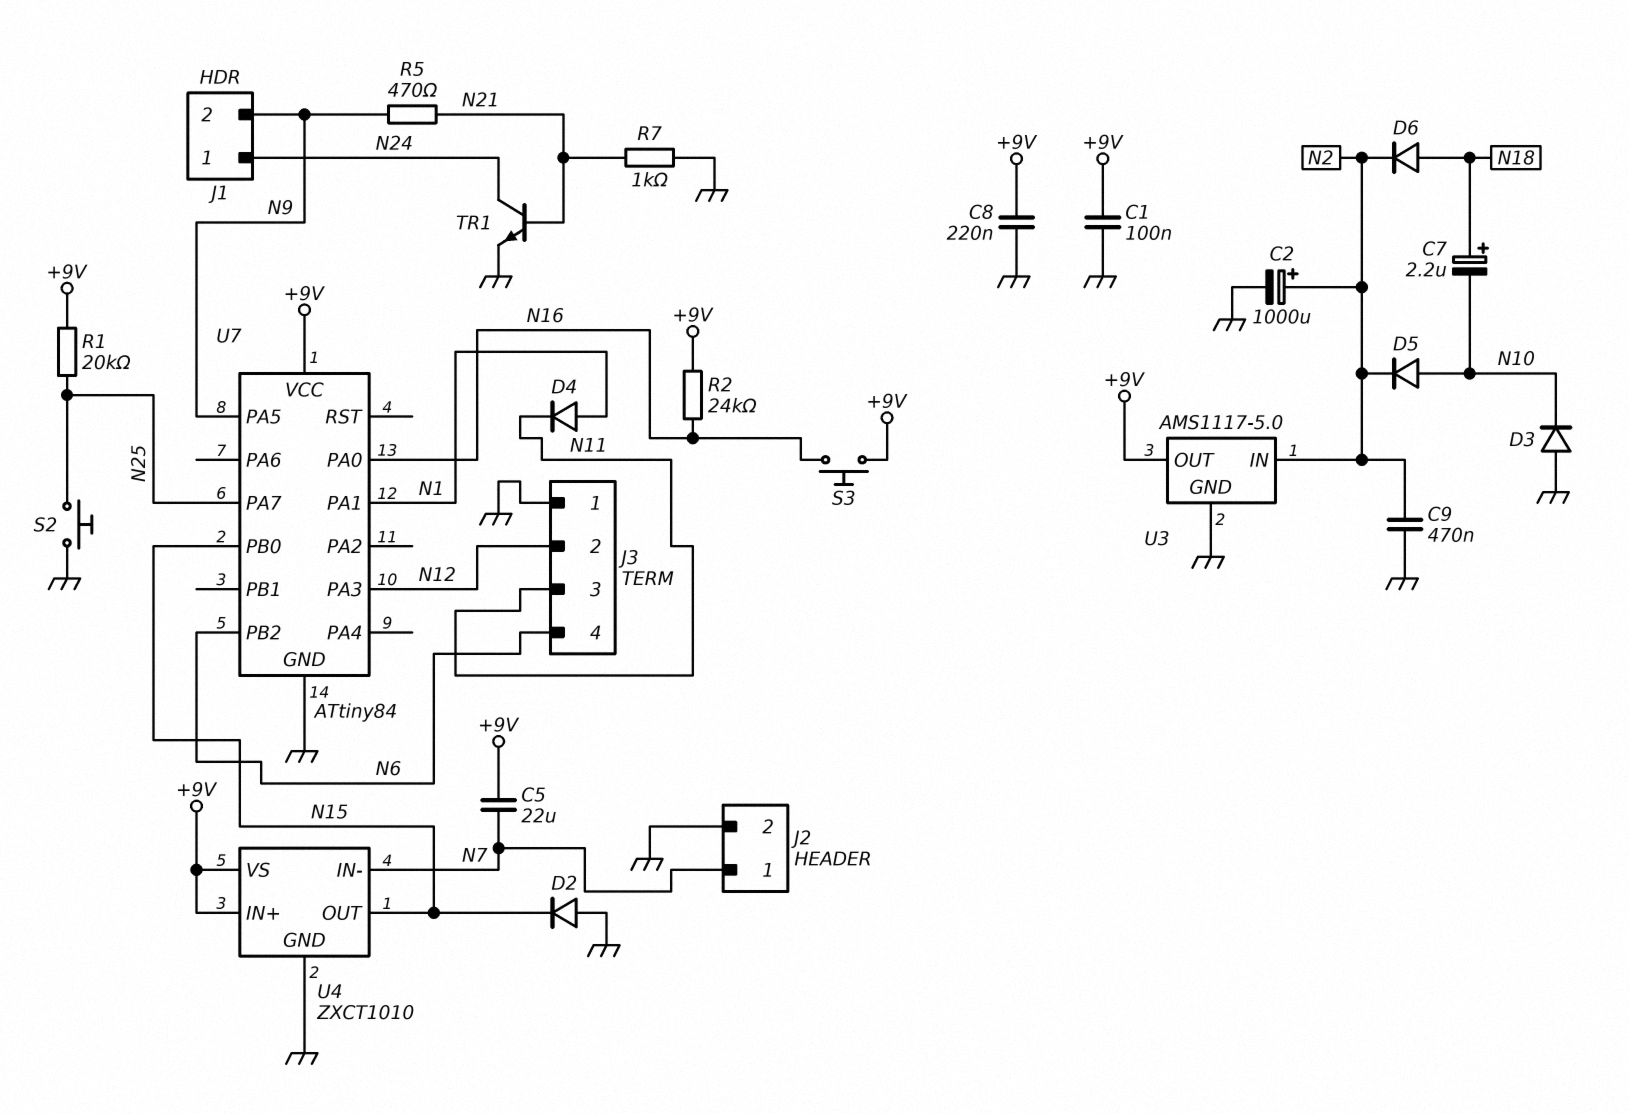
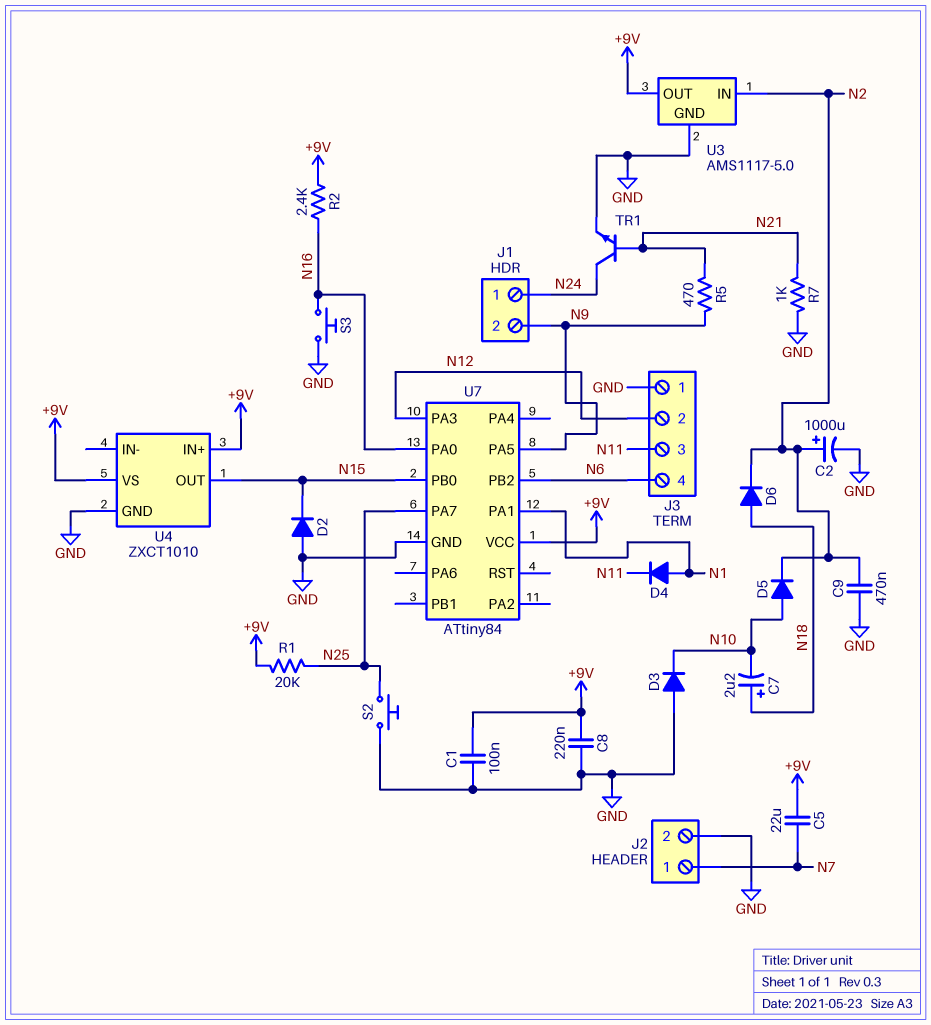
R2: 24k (+9V, N16) -> 2.4k (+9V, N16)
S3: button (+9V, N16) -> button (GND, N16)
U4 pin IN-: N7 -> none

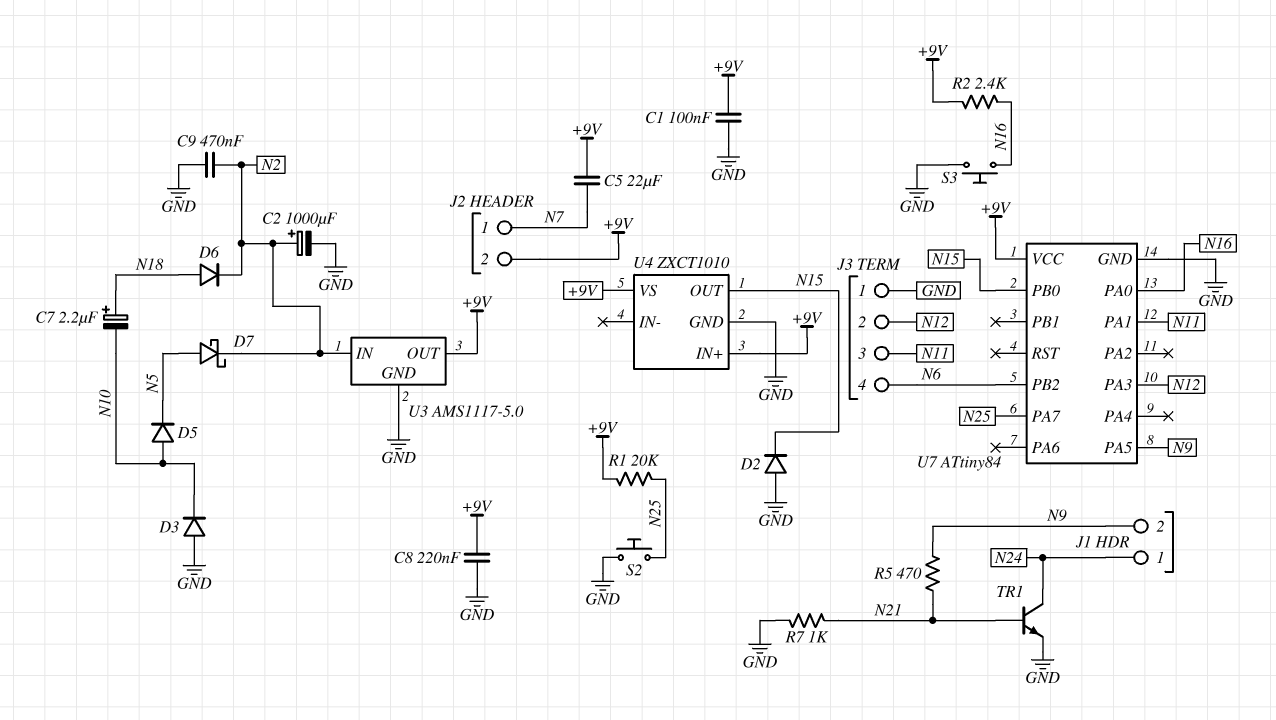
D4: diode (A N1, K N11) -> none
D5: diode (A N10, K N2) -> diode (A N10, K N5)
D7: none -> schottky (A N5, K N2)
J2 pin 2: GND -> +9V
U7 pin PA1: N1 -> N11

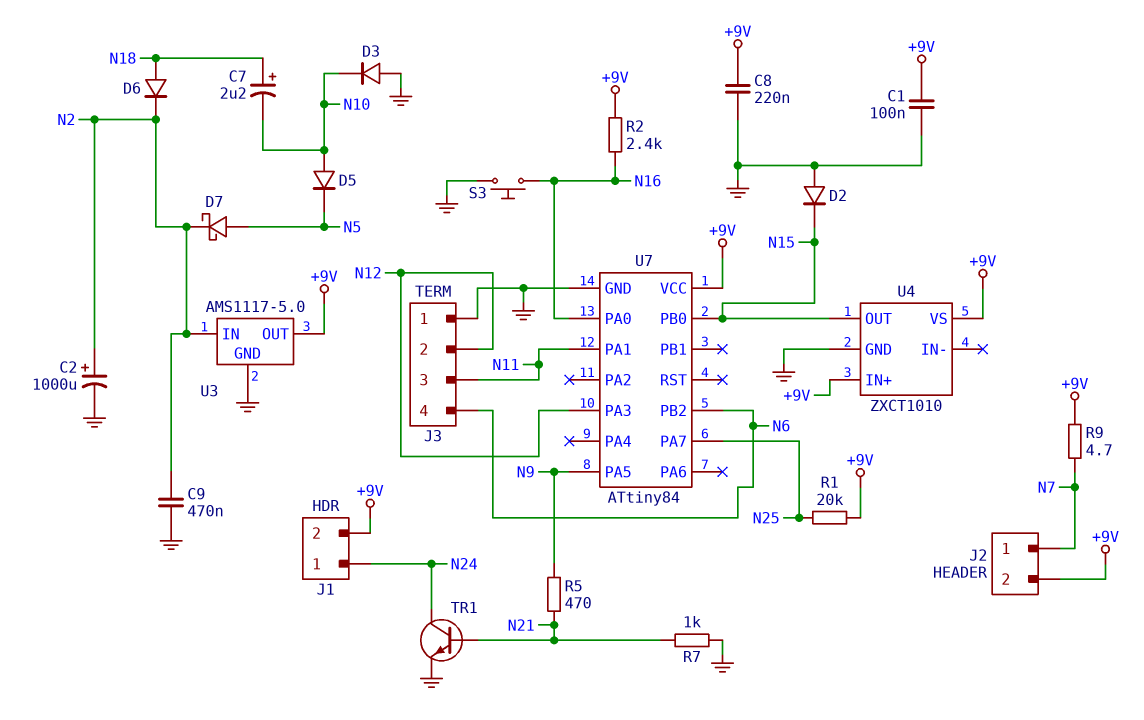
C5: 22uF (+9V, N7) -> none
J1 pin 2: N9 -> +9V
R9: none -> 4.7 (+9V, N7)
S2: button (GND, N25) -> none

